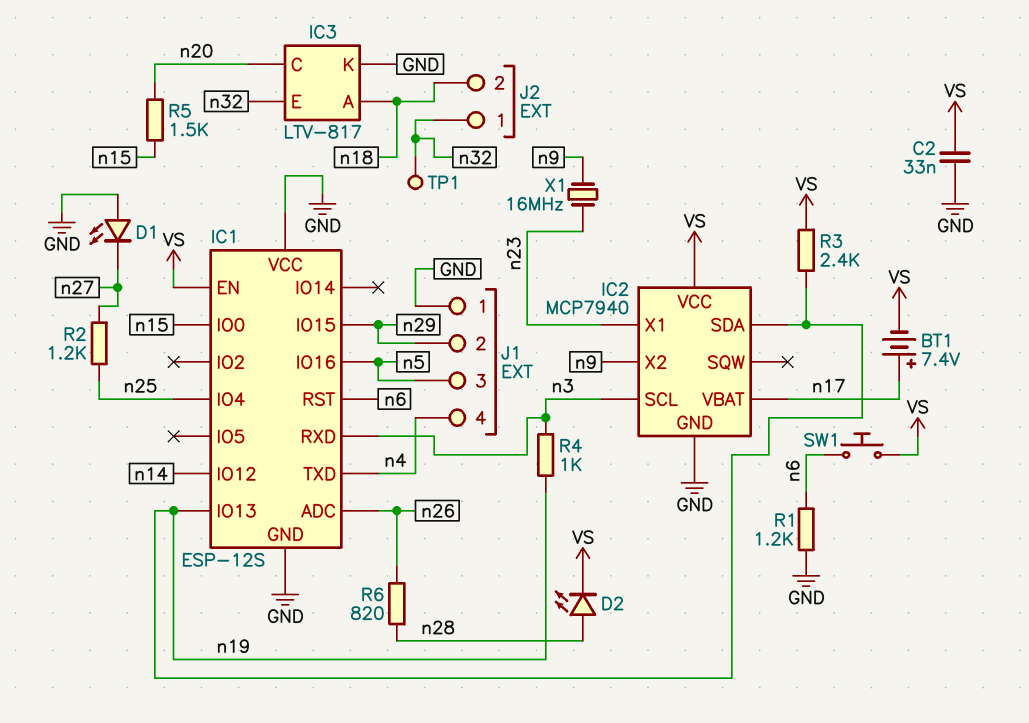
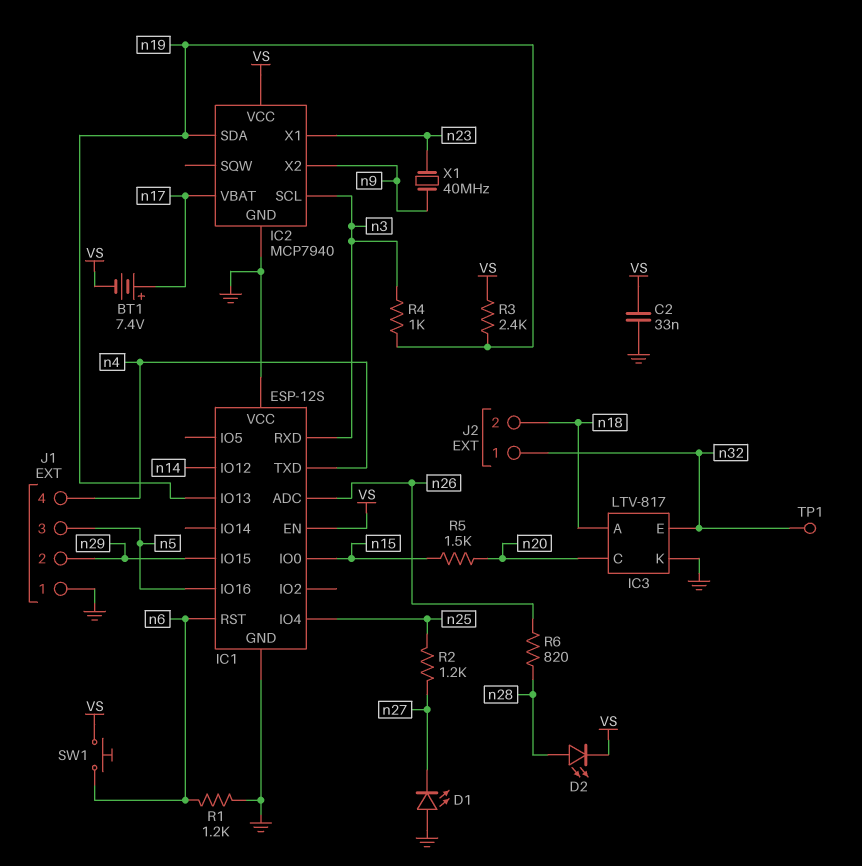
X1: 16MHz (n9, n23) -> 40MHz (n9, n23)

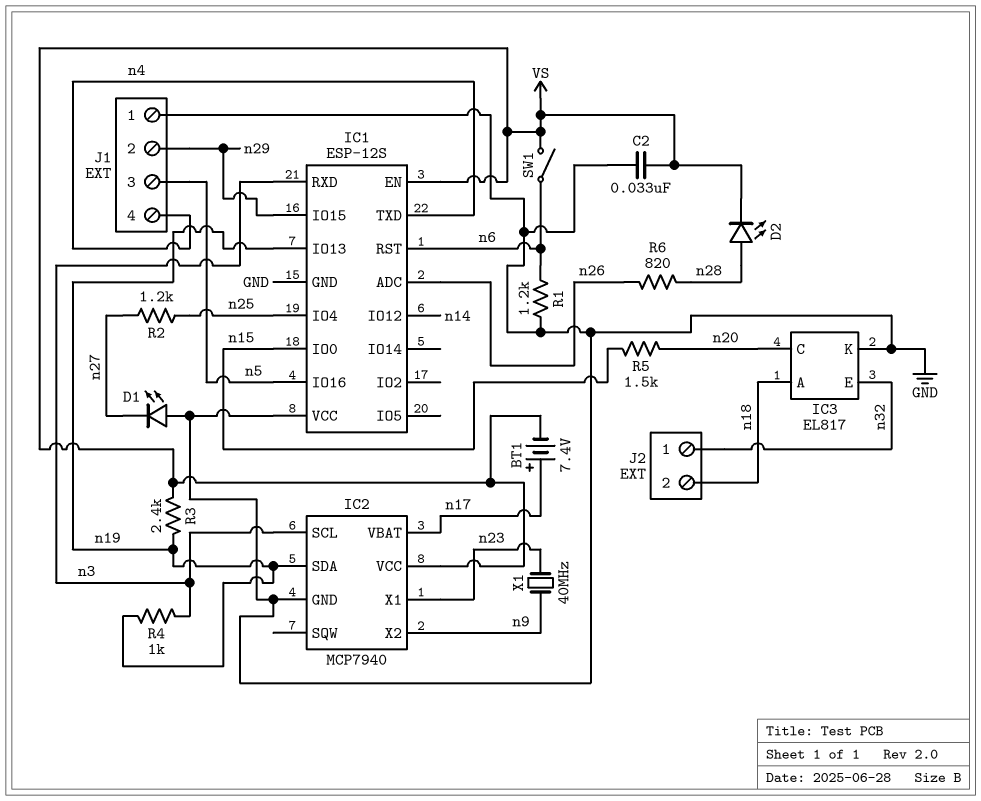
IC3: LTV-817 -> EL817
SW1: button (VS, n6) -> switch (VS, n6)
TP1: test point (n32) -> none

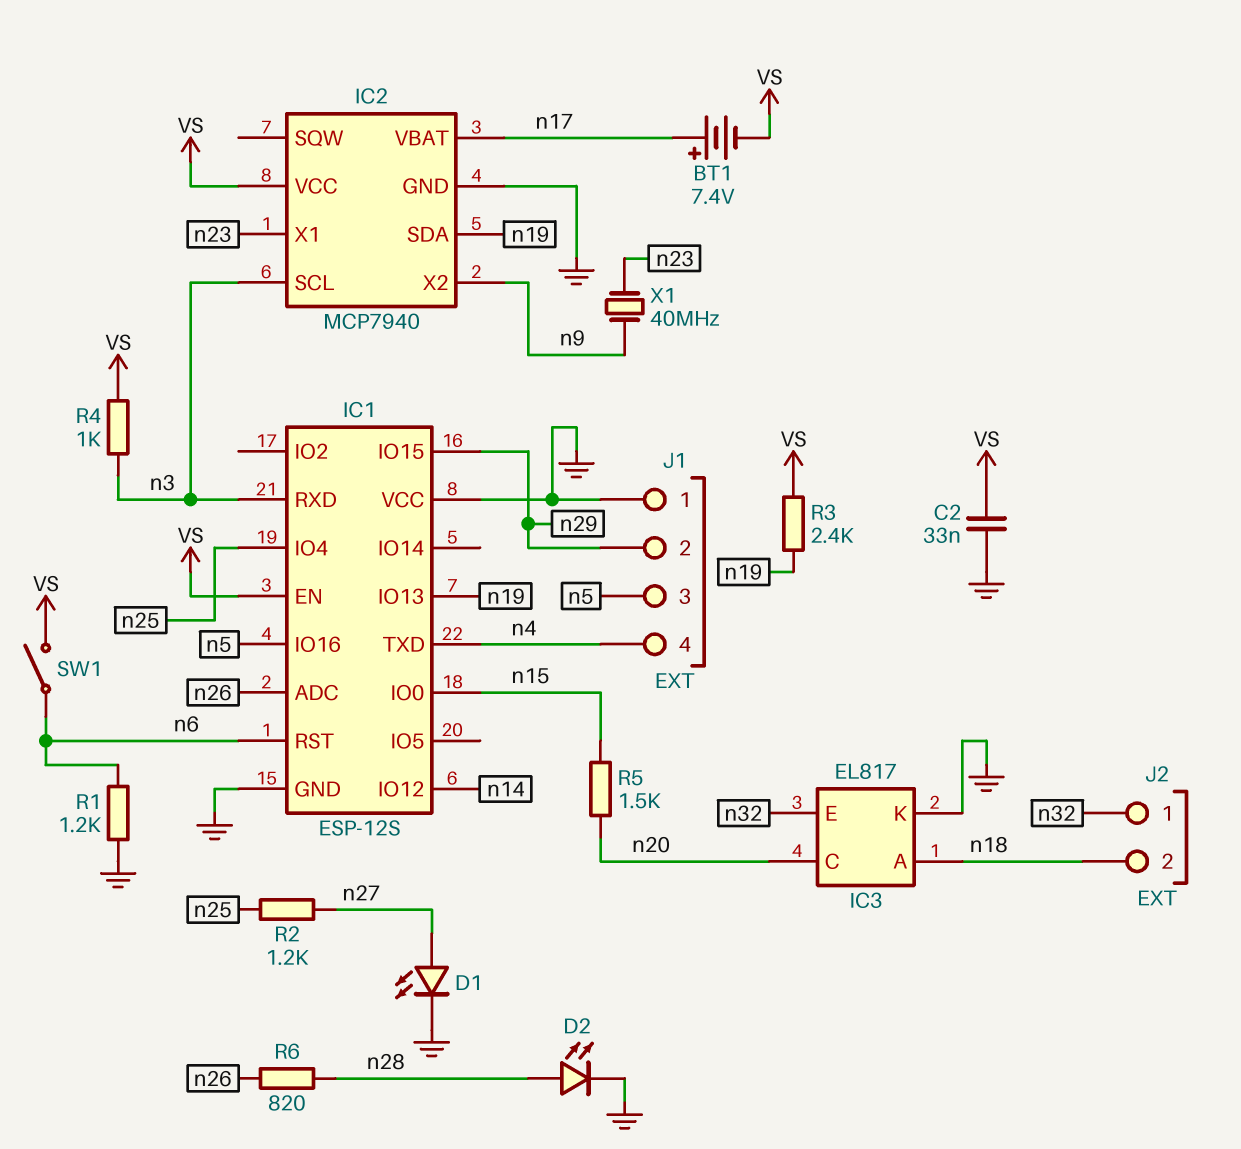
D1: LED (A GND, K n27) -> LED (A n27, K GND)
D2: LED (A n28, K VS) -> LED (A n28, K GND)
R4: 1k (n3, n19) -> 1k (VS, n3)

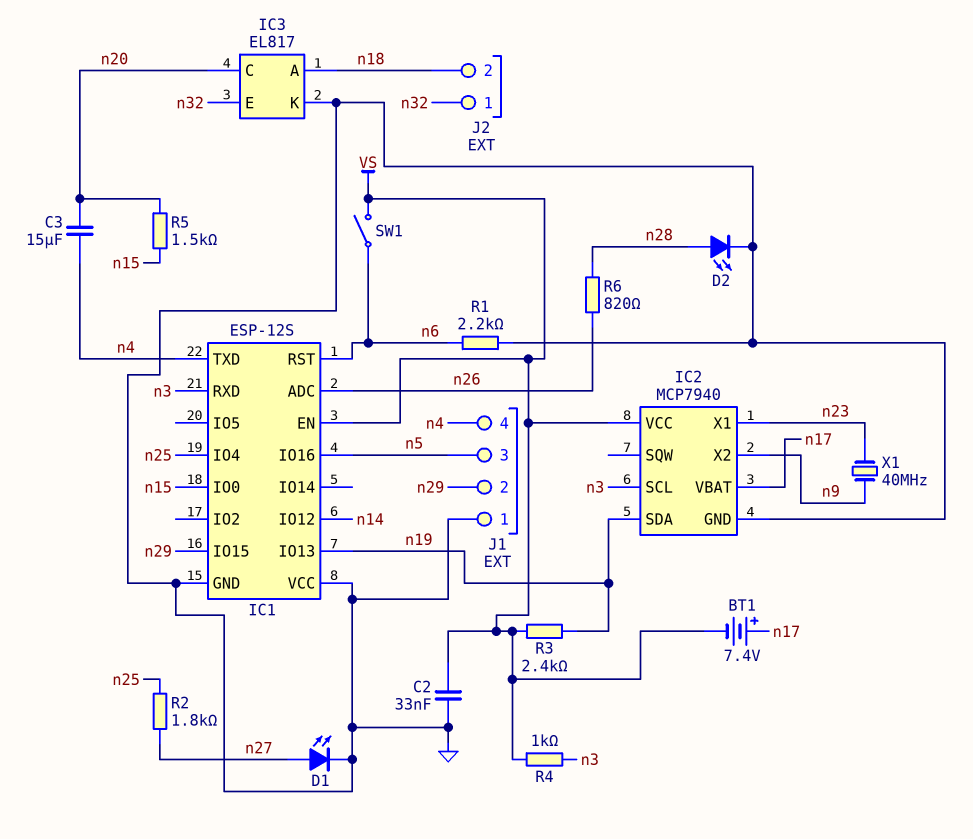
C3: none -> 15uF (n4, n20)
R1: 1.2k (GND, n6) -> 2.2k (GND, n6)
R2: 1.2k (n25, n27) -> 1.8k (n25, n27)

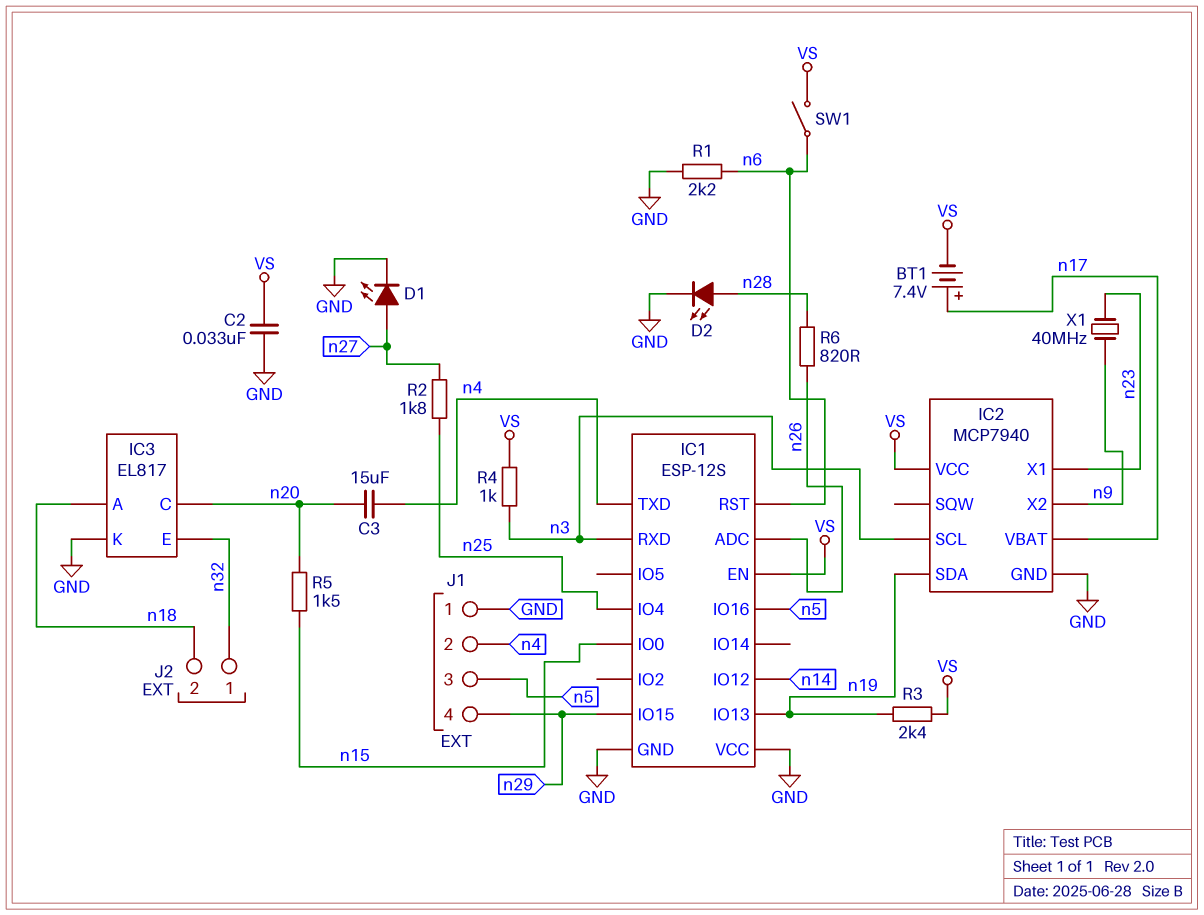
J1 pin 2: n29 -> n4
J1 pin 4: n4 -> n29

